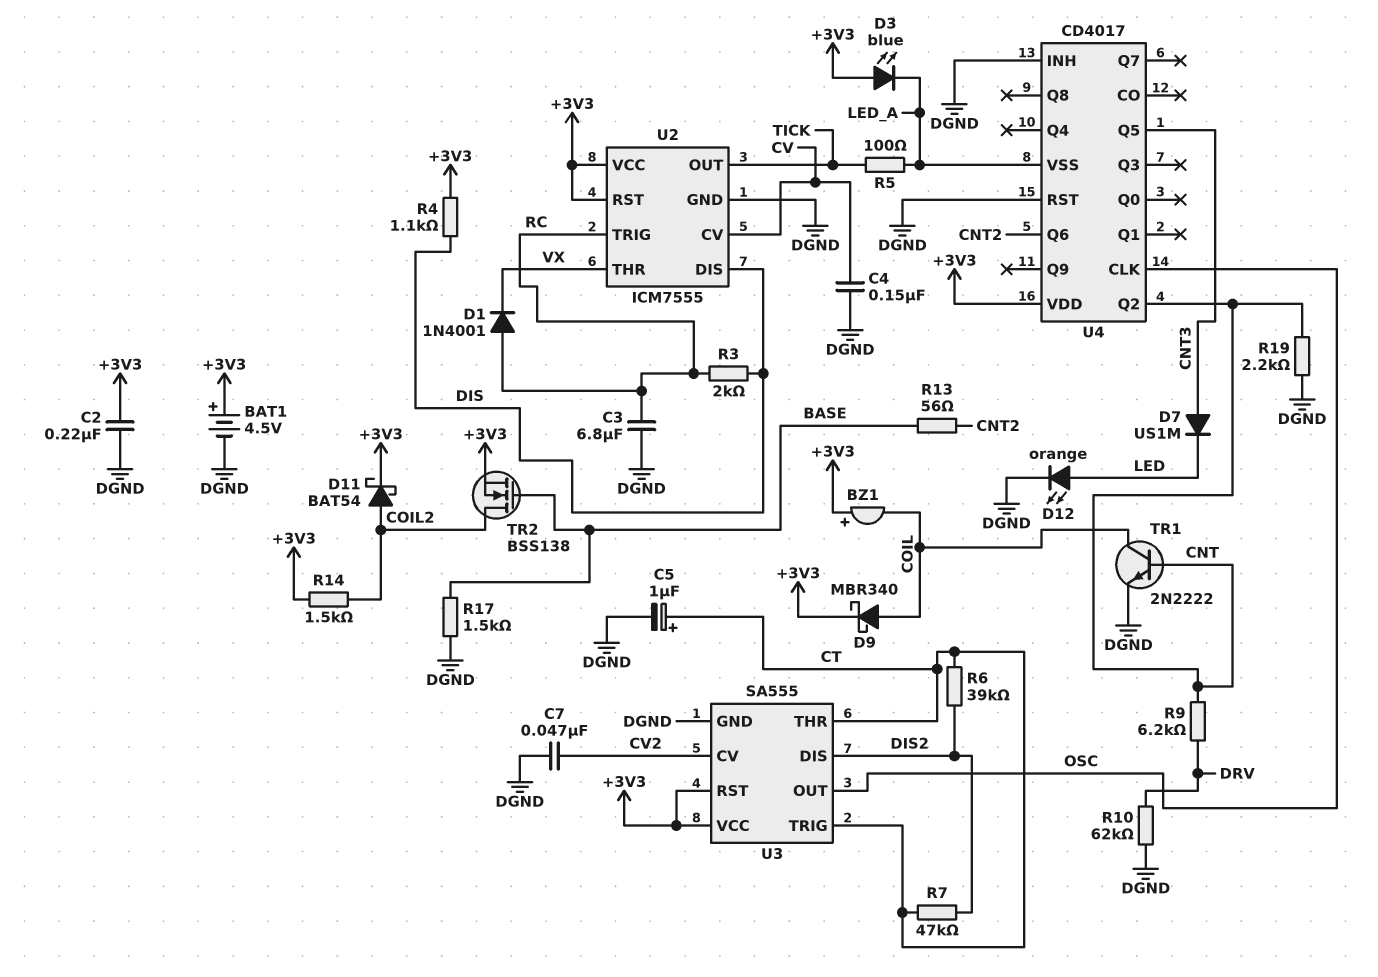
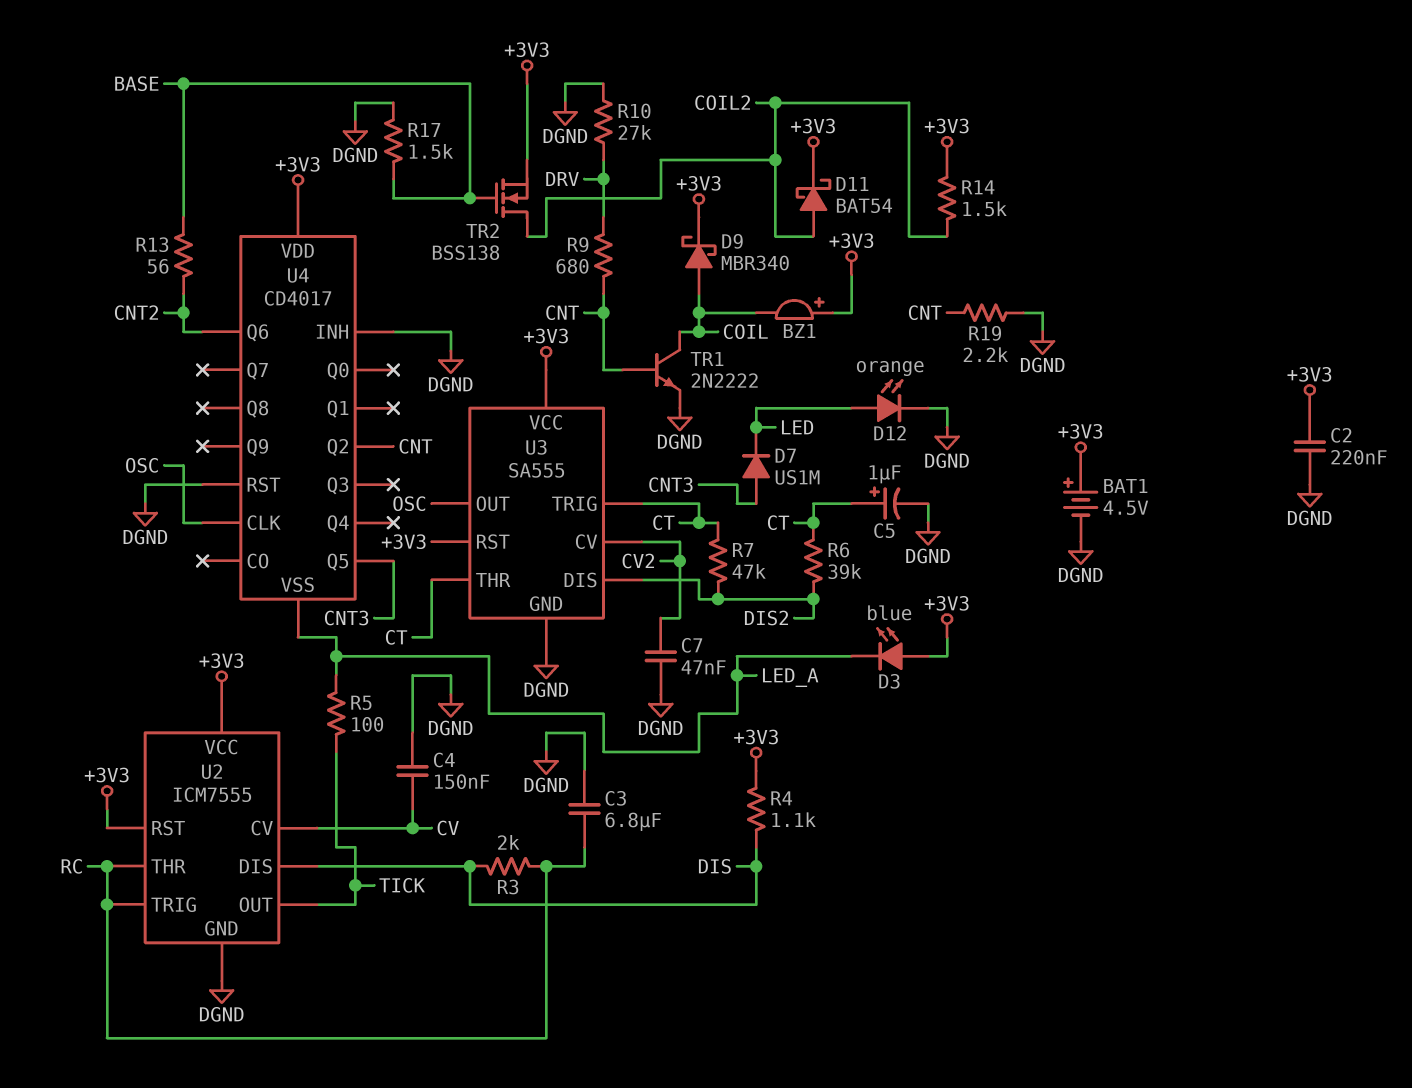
D1: diode 1N4001 (A RC, K VX) -> none
R9: 6.2k (CNT, DRV) -> 680 (CNT, DRV)
R10: 62k (DGND, DRV) -> 27k (DGND, DRV)
U2 pin THR: VX -> RC

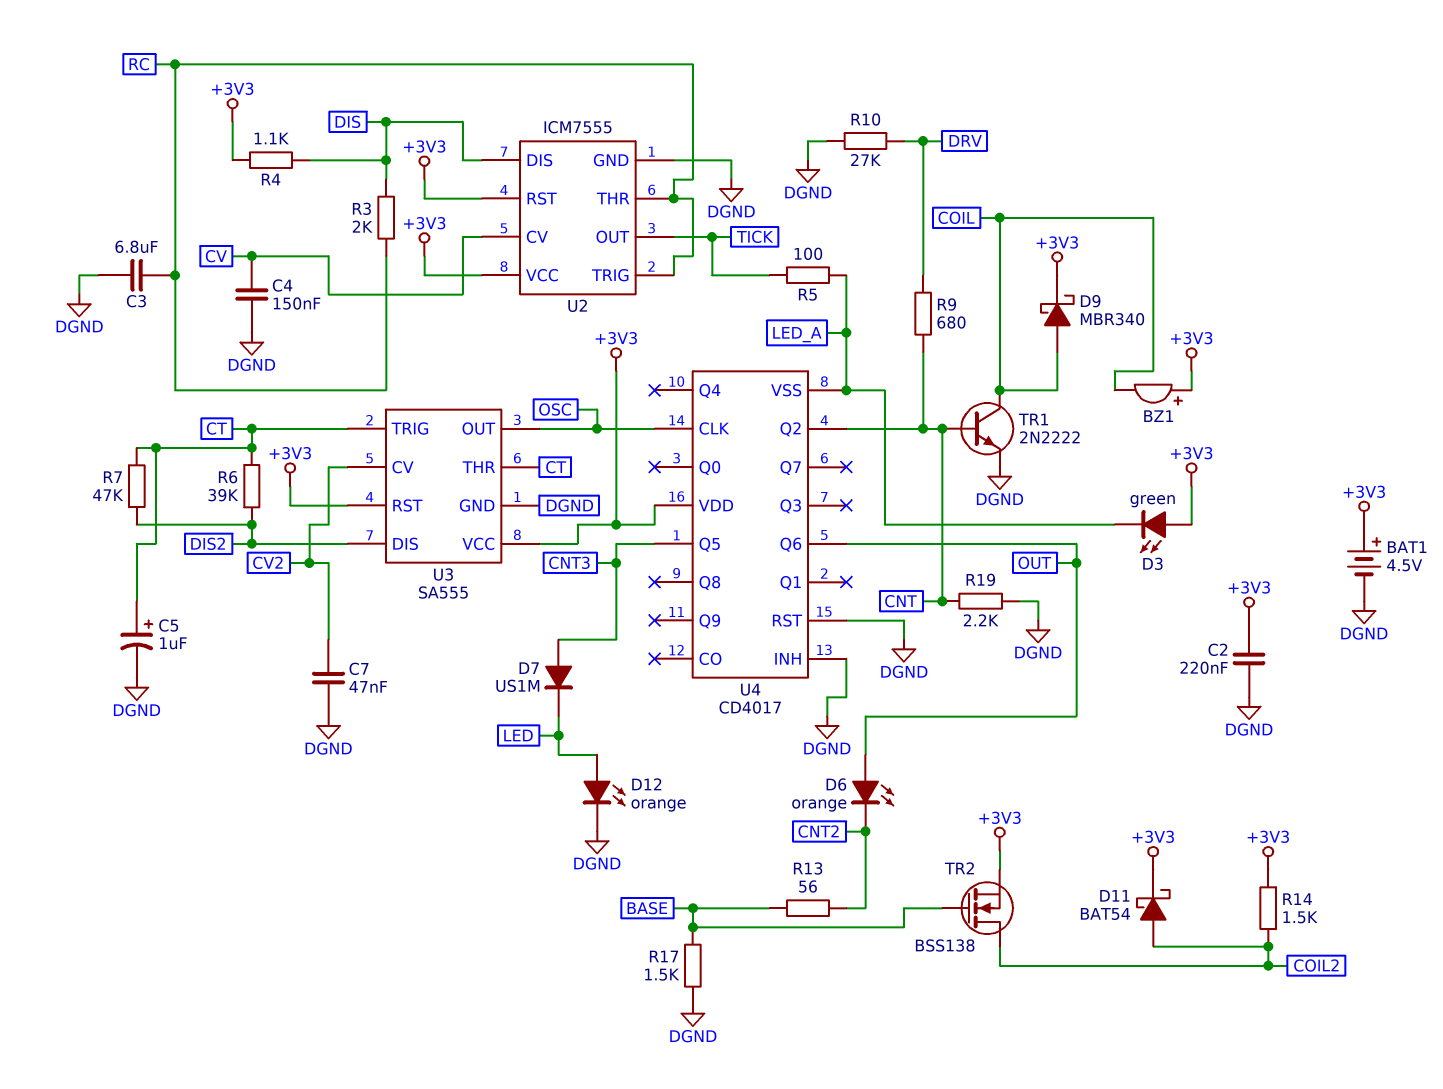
D3: LED blue (A +3V3, K LED_A) -> LED green (A +3V3, K LED_A)
D6: none -> LED orange (A OUT, K CNT2)
U4 pin Q6: CNT2 -> OUT

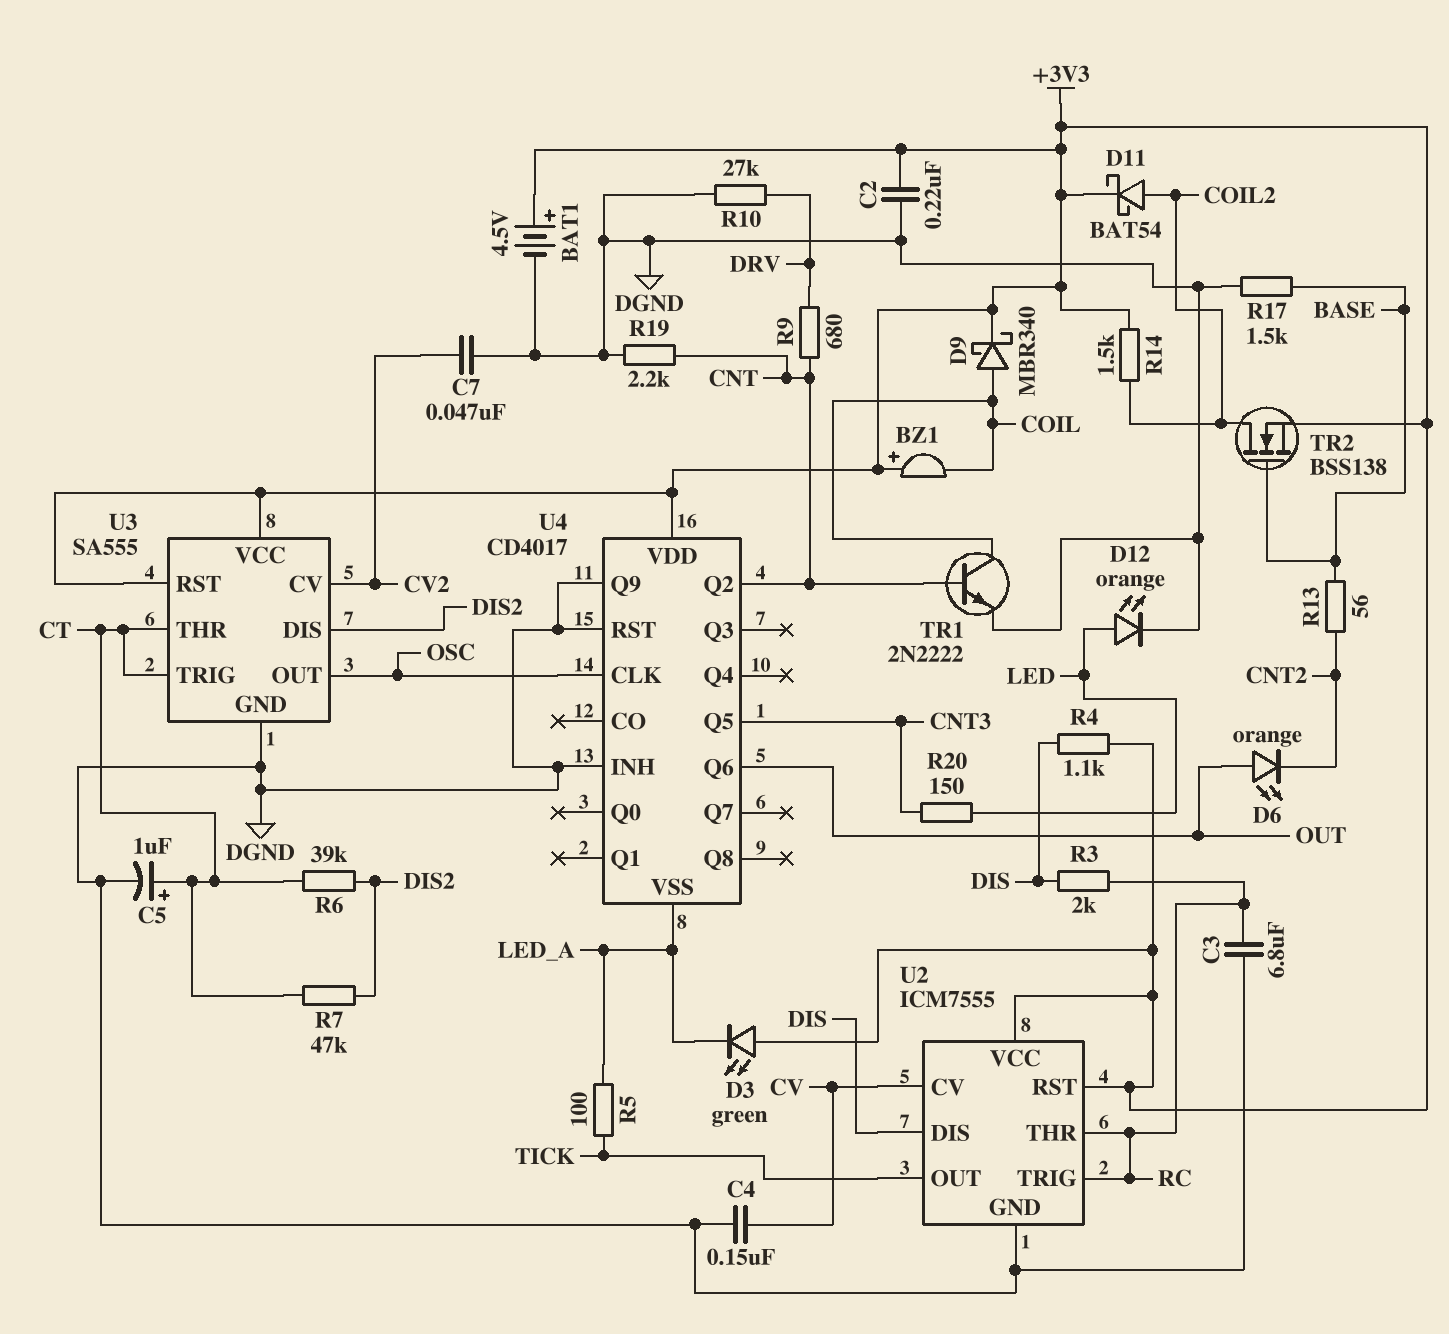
D7: diode US1M (A CNT3, K LED) -> none
R20: none -> 150 (CNT3, LED)
U4 pin Q9: none -> DGND

